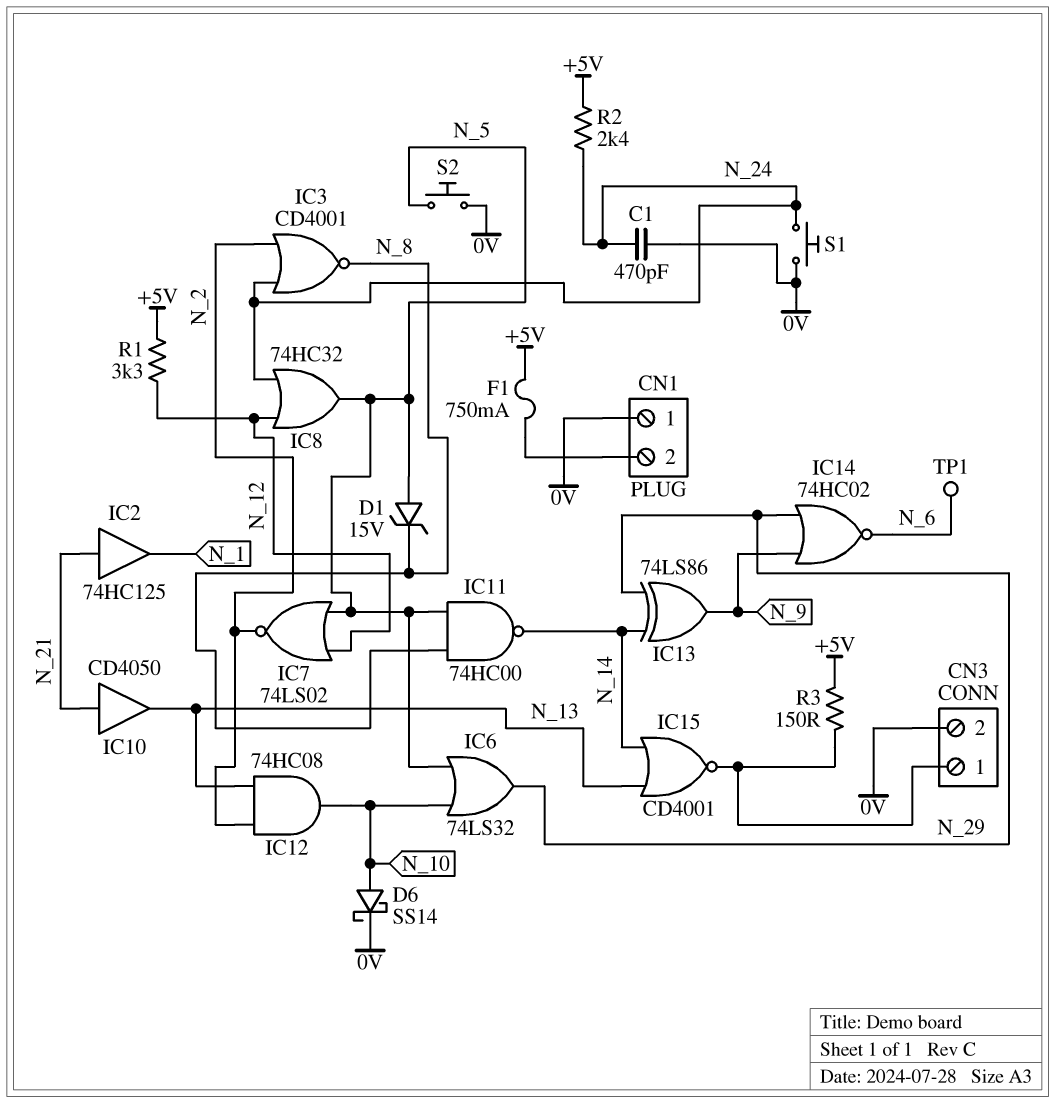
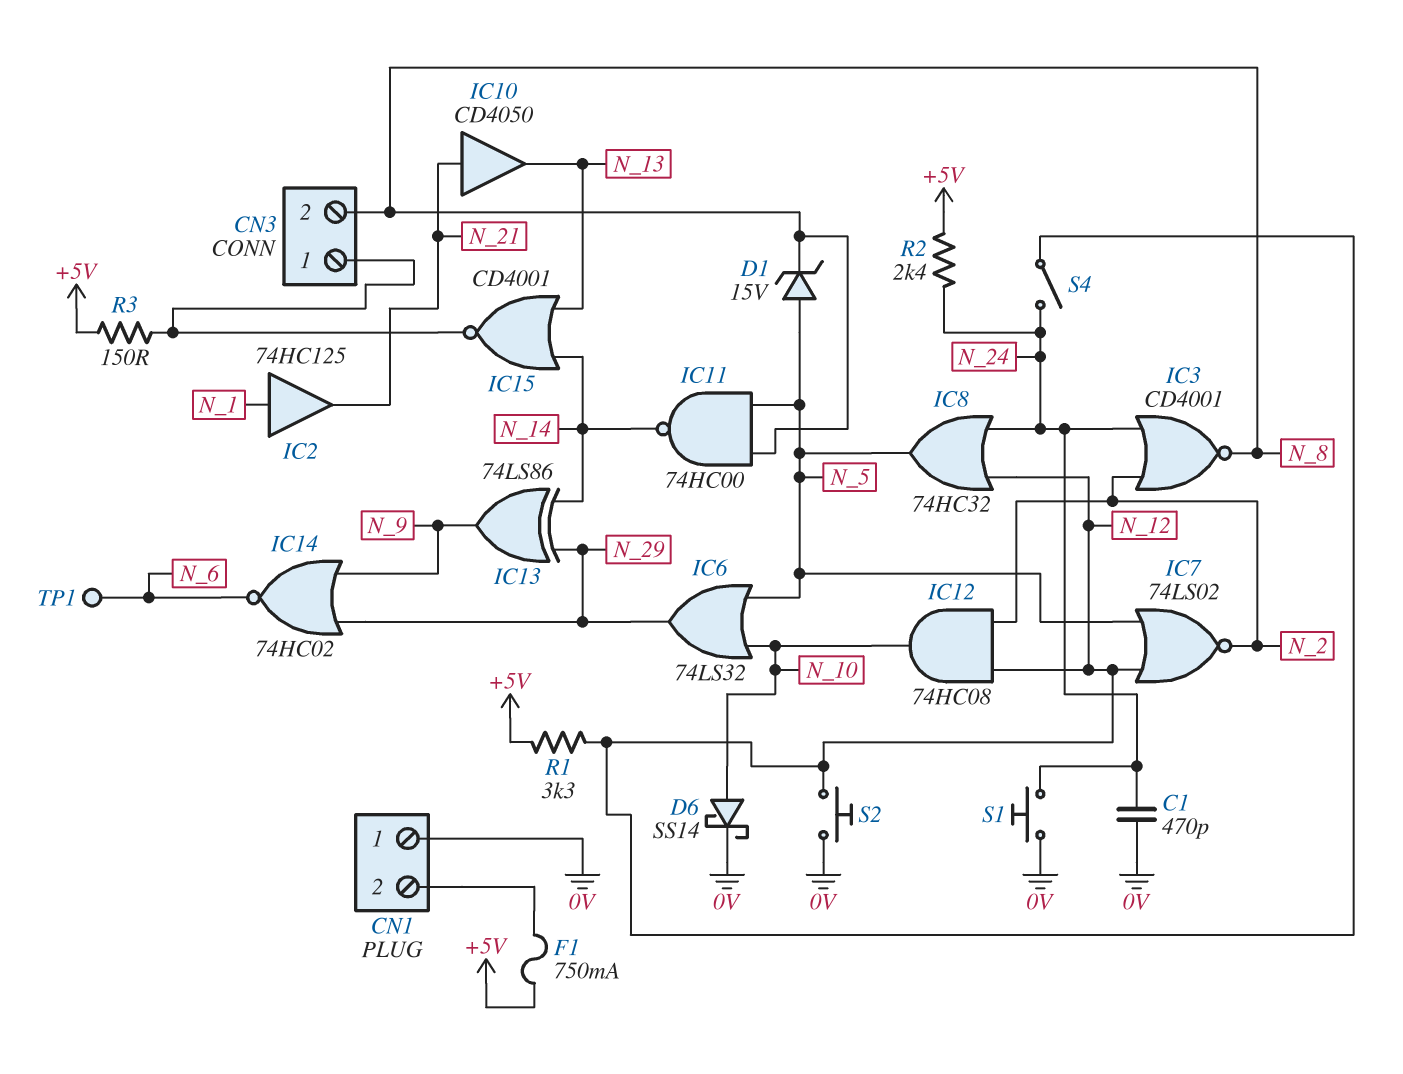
CN3 pin 2: 0V -> N_8
IC2: buffer 74HC125 (in N_21, out N_1) -> buffer 74HC125 (in N_1, out N_21)
IC12: AND 74HC08 (in N_2, in N_13, out N_10) -> AND 74HC08 (in N_2, in N_12, out N_10)
S2: button (0V, N_5) -> button (0V, N_12)
S4: none -> switch (N_12, N_24)

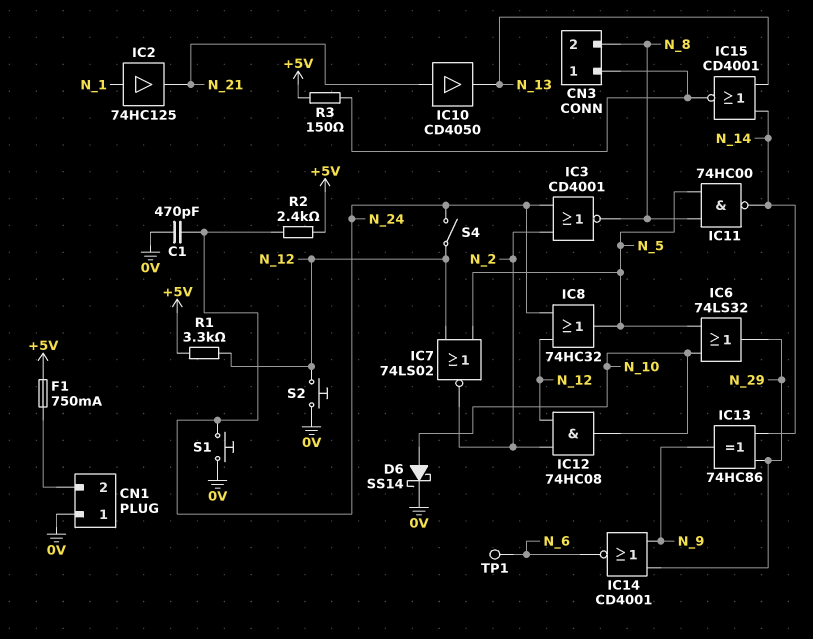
D1: zener 15V (A N_5, K N_8) -> none
IC13: XOR 74LS86 (in N_14, in N_29, out N_9) -> XOR 74HC86 (in N_14, in N_29, out N_9)
IC14: NOR 74HC02 (in N_9, in N_29, out N_6) -> NOR CD4001 (in N_9, in N_29, out N_6)

